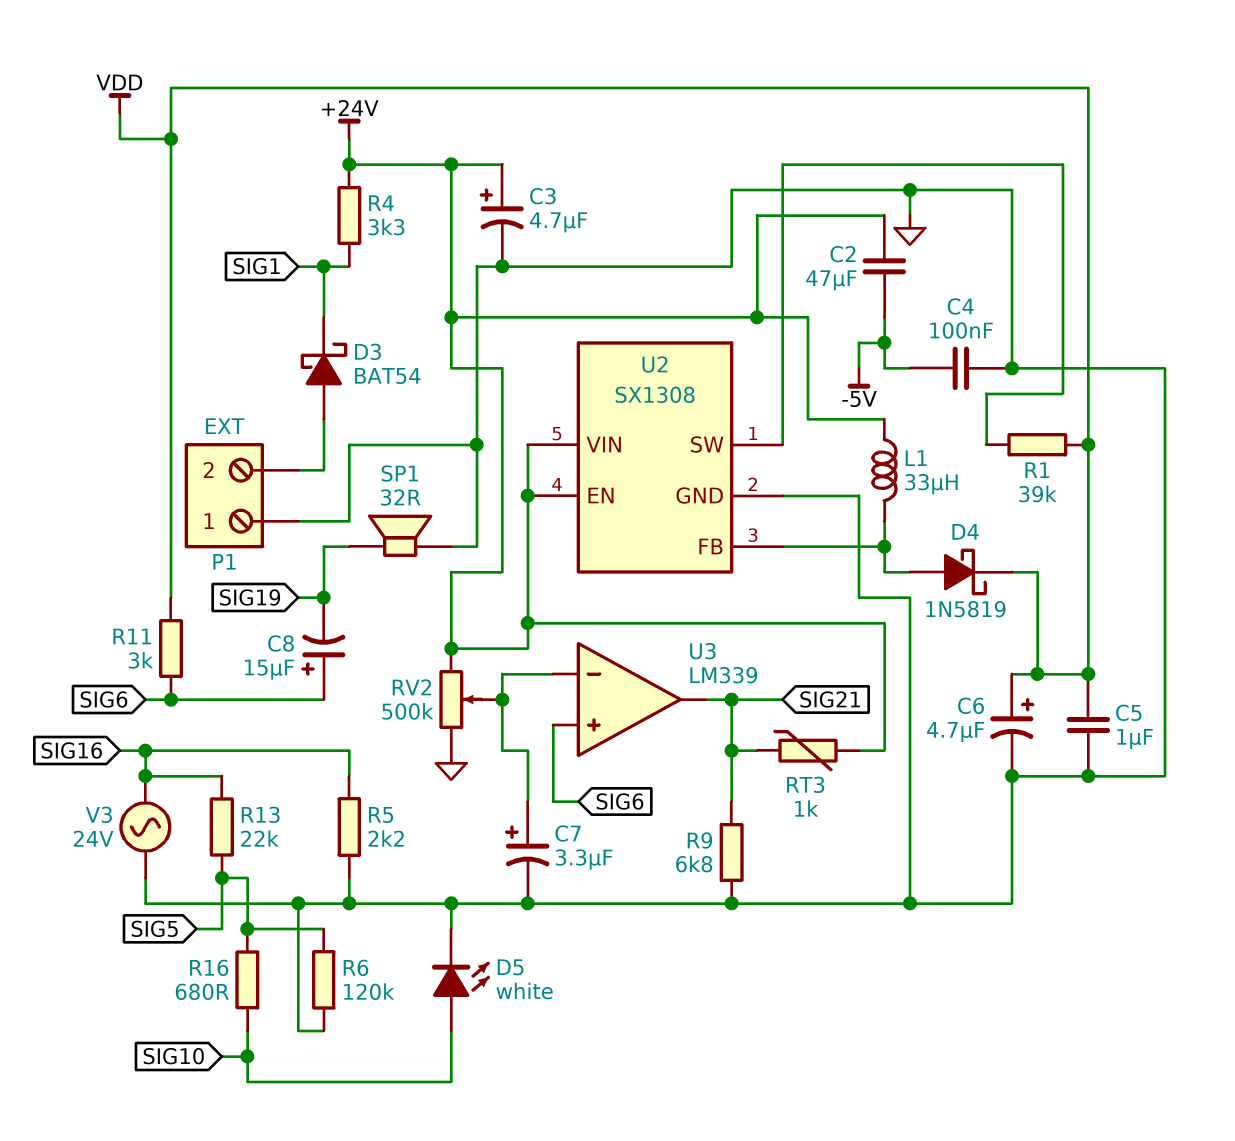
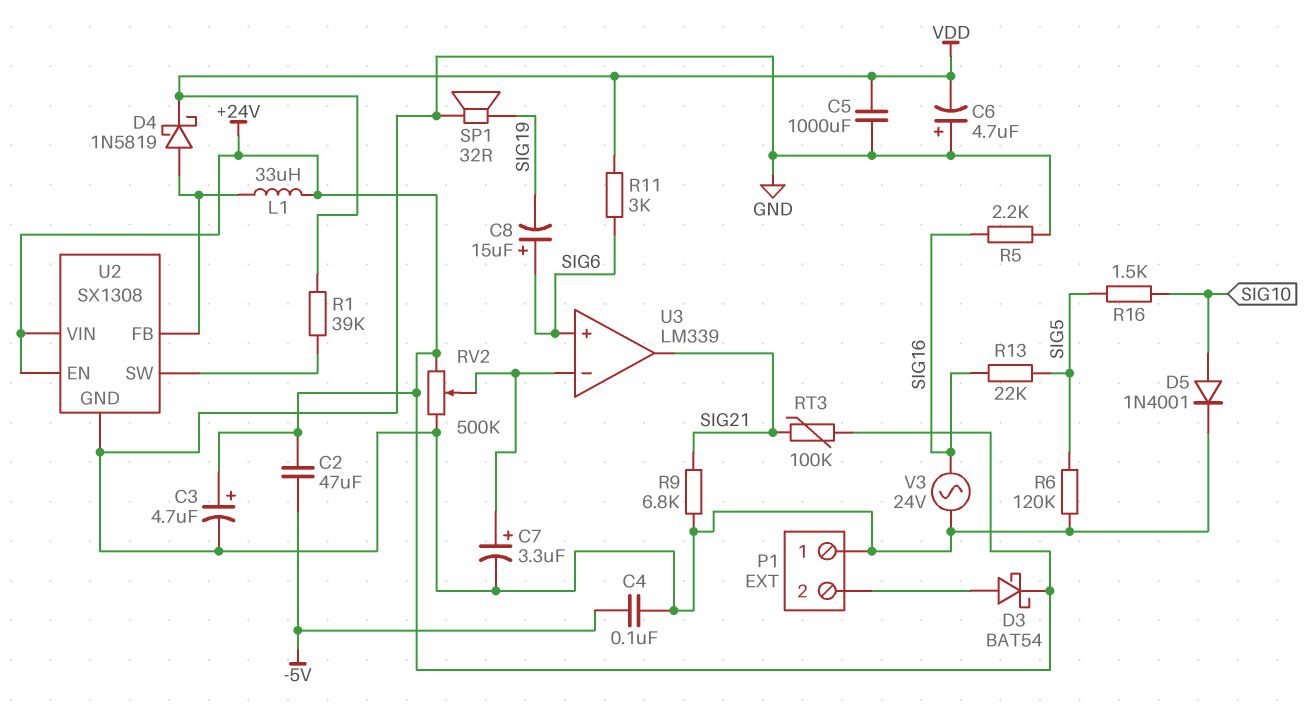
C5: 1uF (GND, VDD) -> 1000uF (GND, VDD)
C6: 4.7uF (plus VDD, minus GND) -> 4.7uF (plus GND, minus VDD)
D3: schottky BAT54 (A P1/2, K SIG1) -> schottky BAT54 (A P1/2, K +24V)
D5: LED white (A SIG10, K GND) -> diode 1N4001 (A SIG10, K GND)
R4: 3.3k (+24V, SIG1) -> none
R16: 680 (SIG5, SIG10) -> 1.5k (SIG5, SIG10)
RT3: 1k (+24V, SIG21) -> 100k (+24V, SIG21)

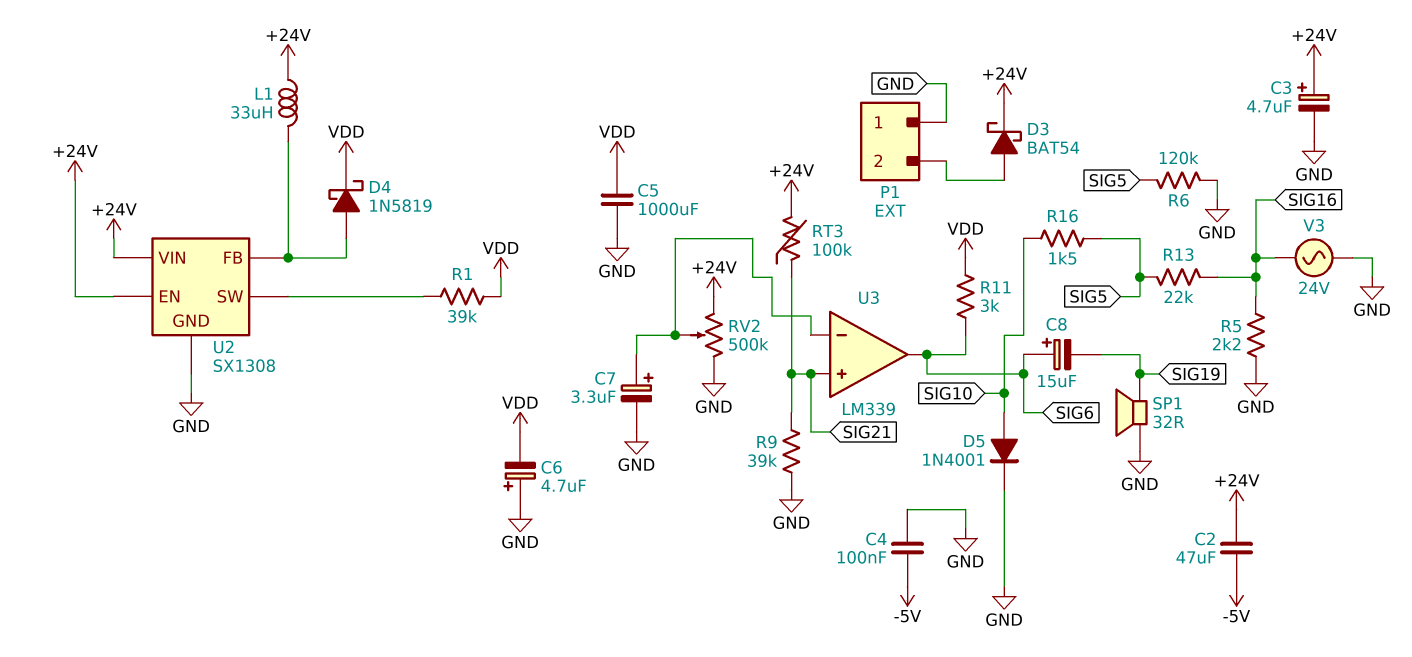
R9: 6.8k (GND, SIG21) -> 39k (GND, SIG21)
U3 pin in+: SIG6 -> SIG21
U3 pin out: SIG21 -> SIG6

